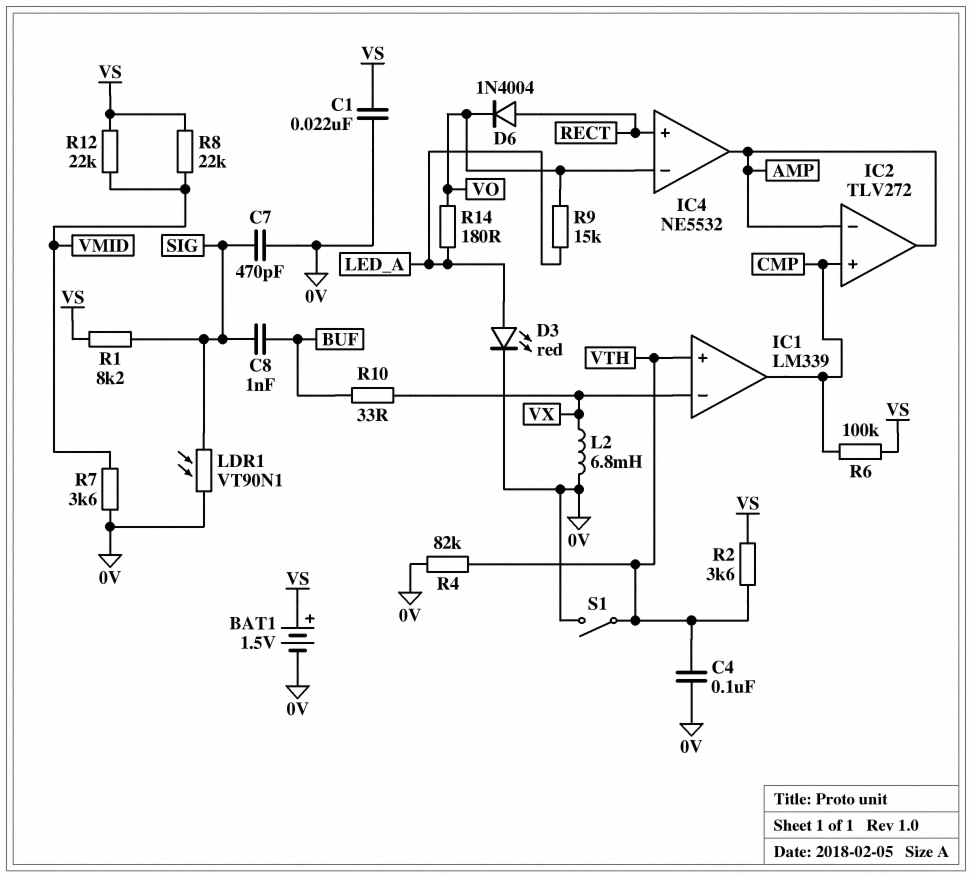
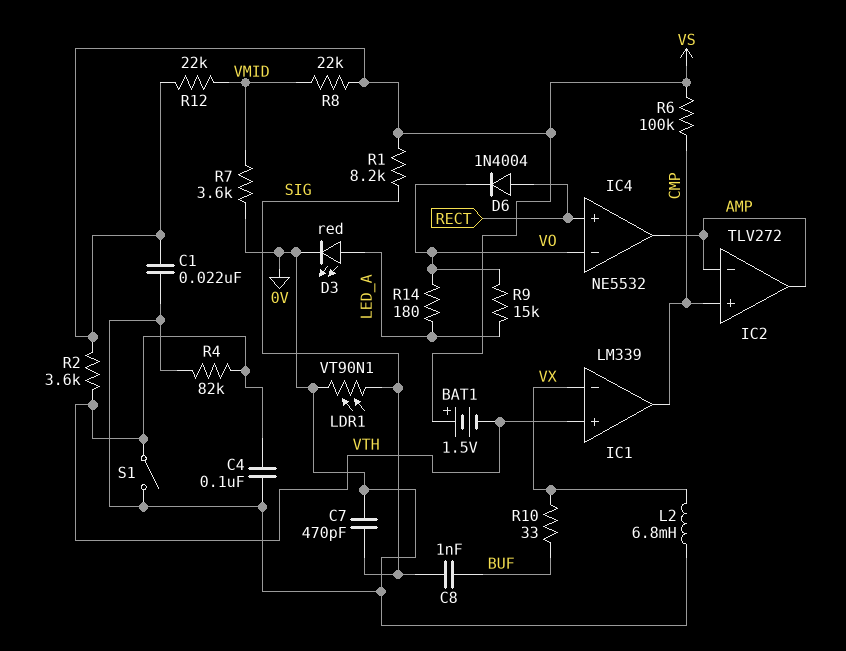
BAT1: 1.5V (plus VS, minus 0V) -> 1.5V (plus VS, minus VTH)

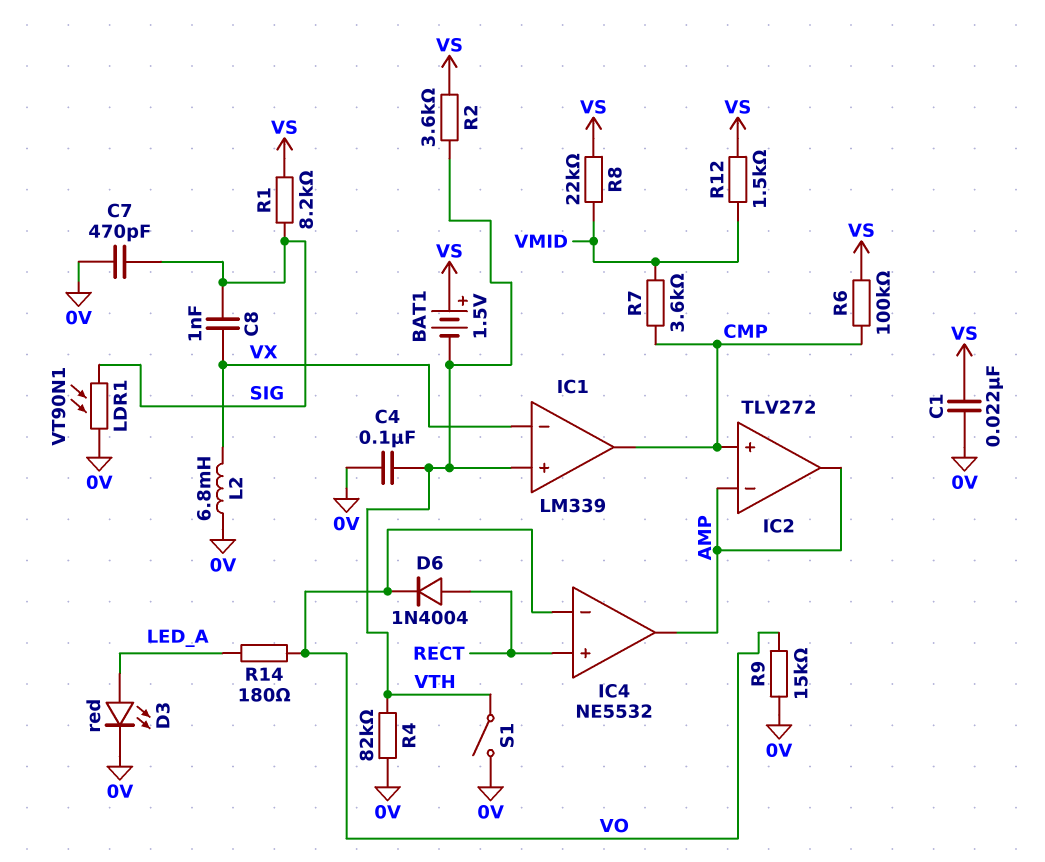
C8: 1nF (BUF, SIG) -> 1nF (SIG, VX)
R7: 3.6k (0V, VMID) -> 3.6k (CMP, VMID)
R9: 15k (LED_A, VO) -> 15k (0V, VO)
R10: 33 (BUF, VX) -> none
R12: 22k (VMID, VS) -> 1.5k (VMID, VS)

